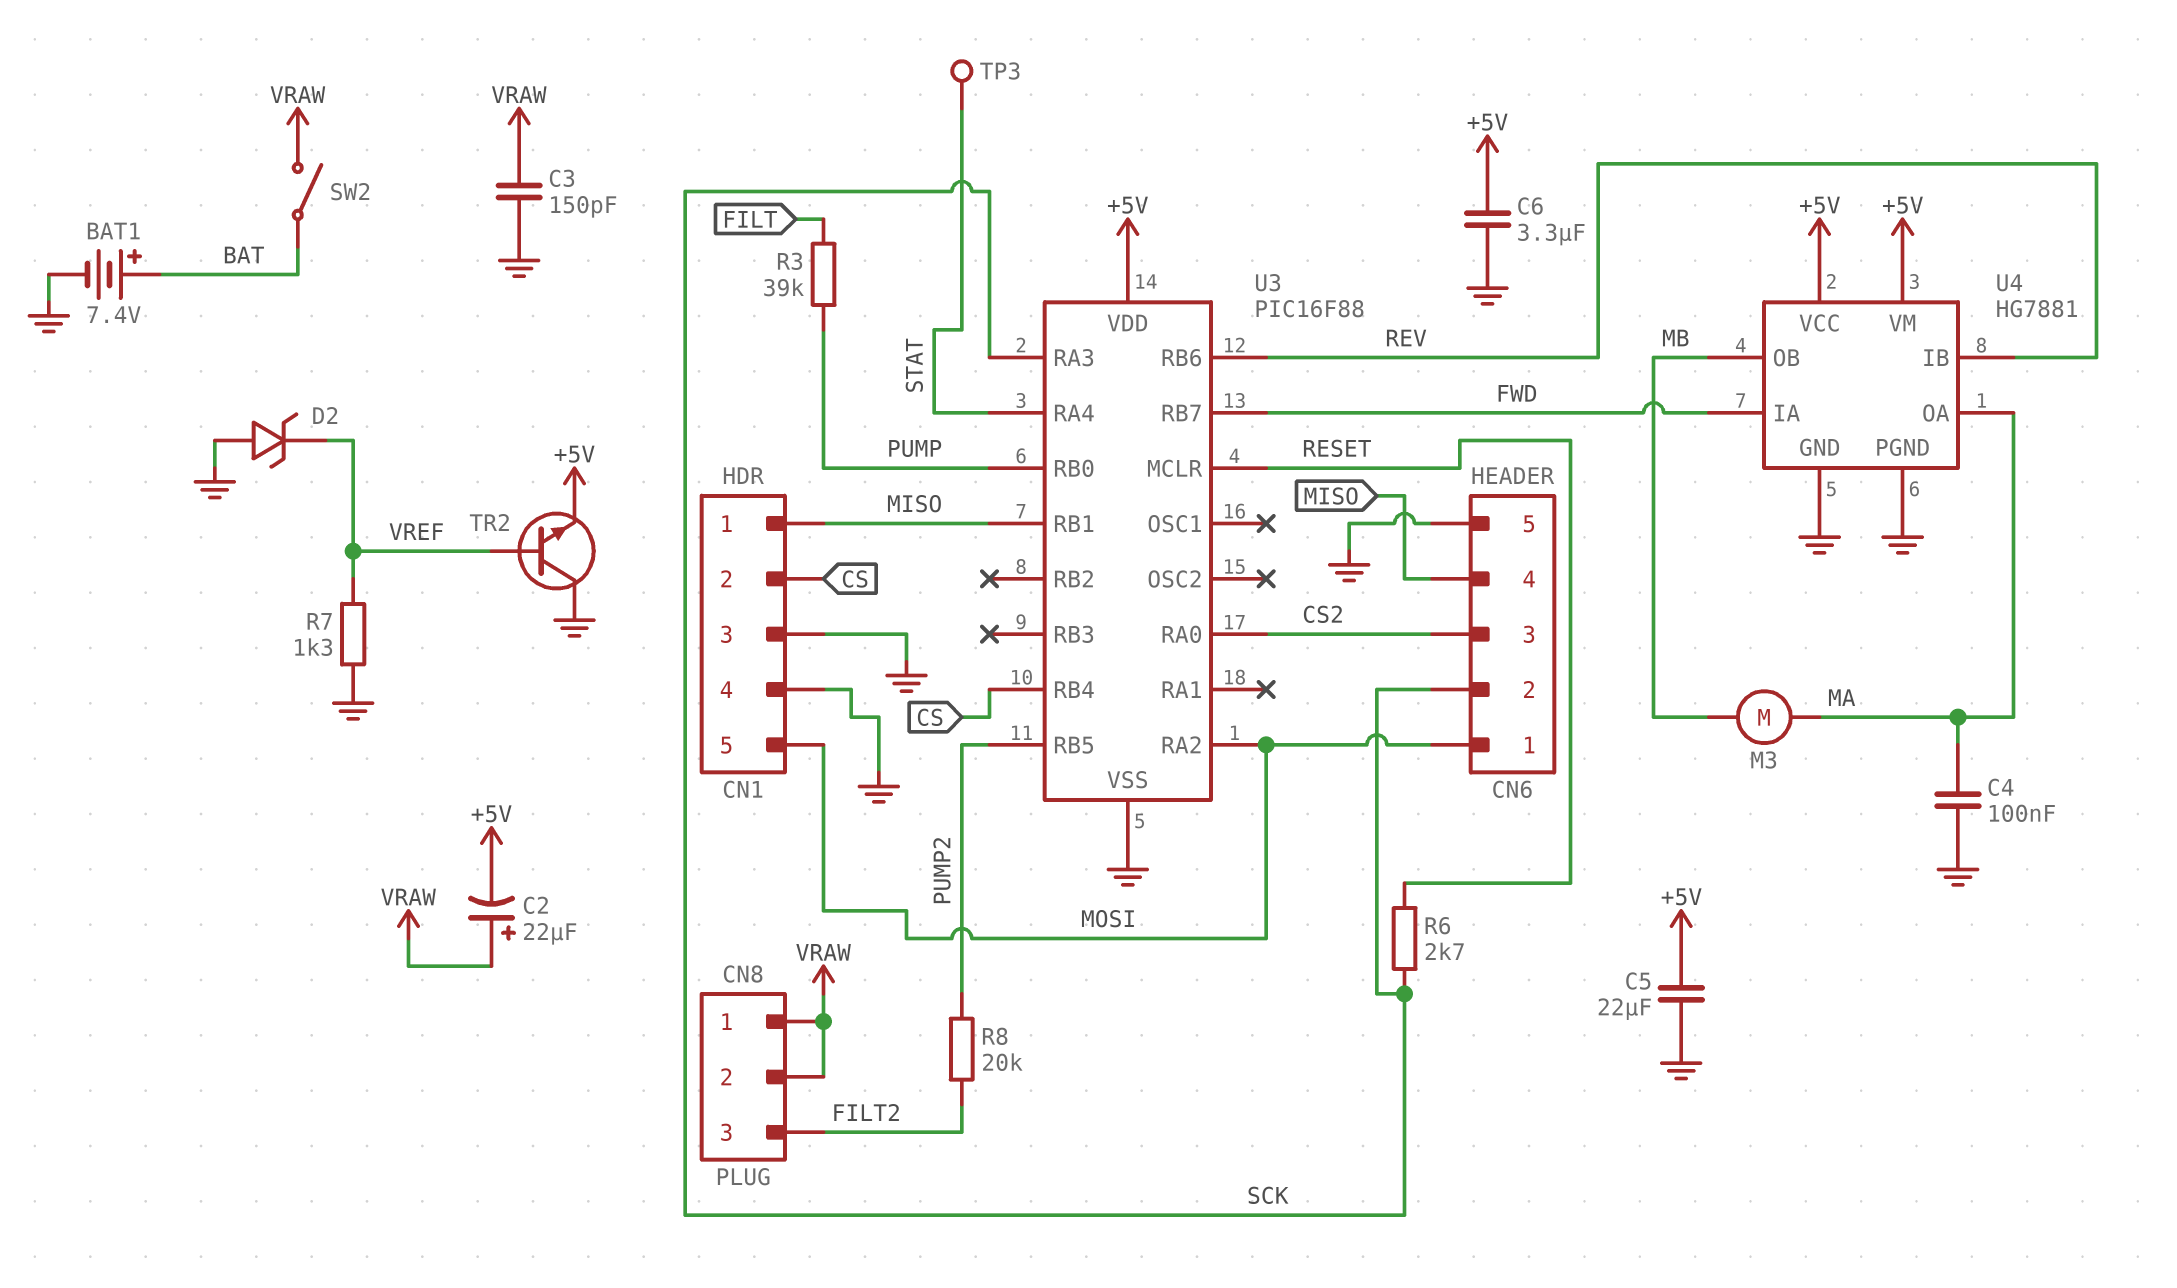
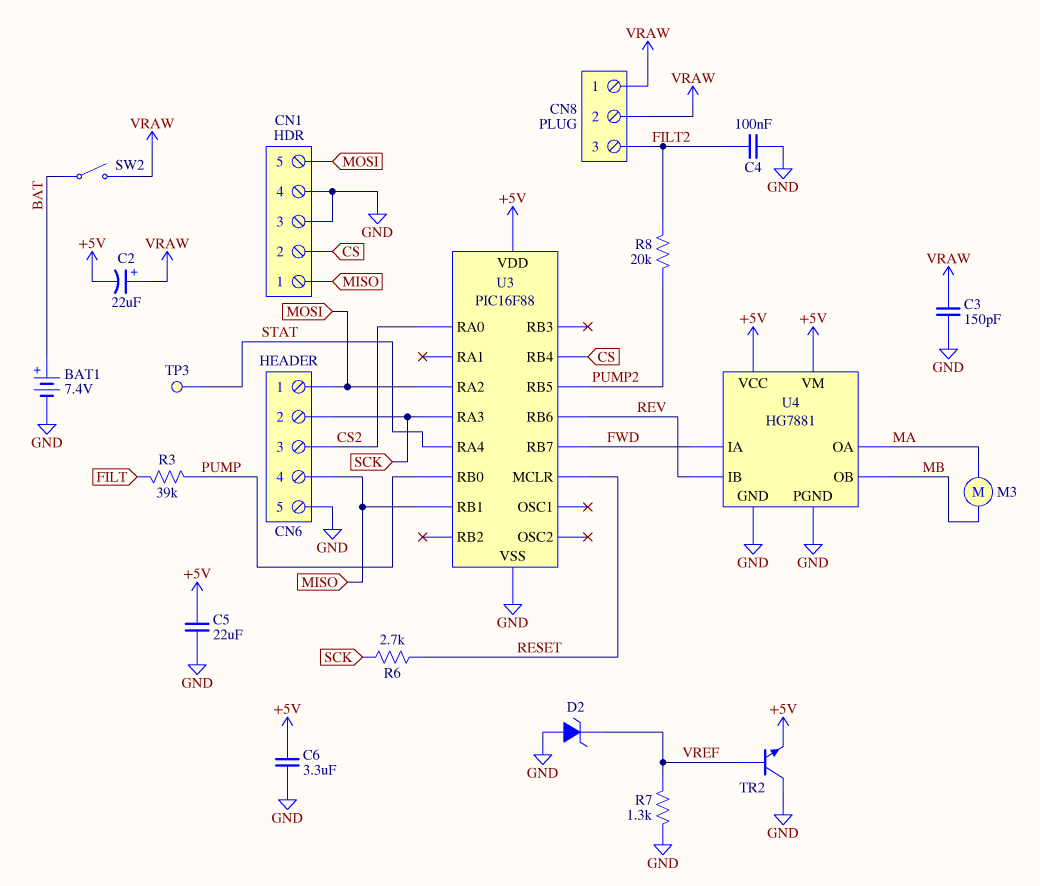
C4: 100nF (GND, MA) -> 100nF (FILT2, GND)

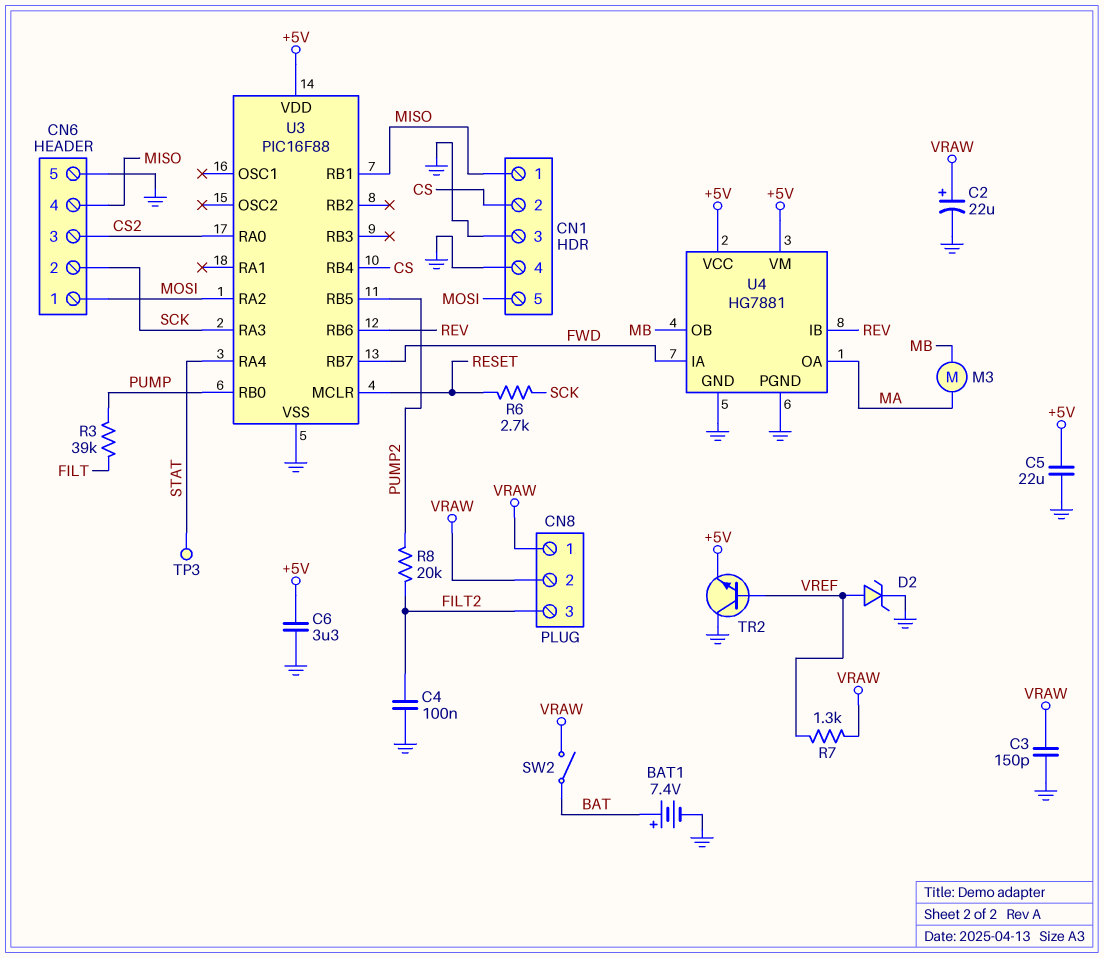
C2: 22uF (plus VRAW, minus +5V) -> 22uF (plus VRAW, minus GND)
D2: zener (A GND, K VREF) -> zener (A VREF, K GND)
R7: 1.3k (GND, VREF) -> 1.3k (VRAW, VREF)

